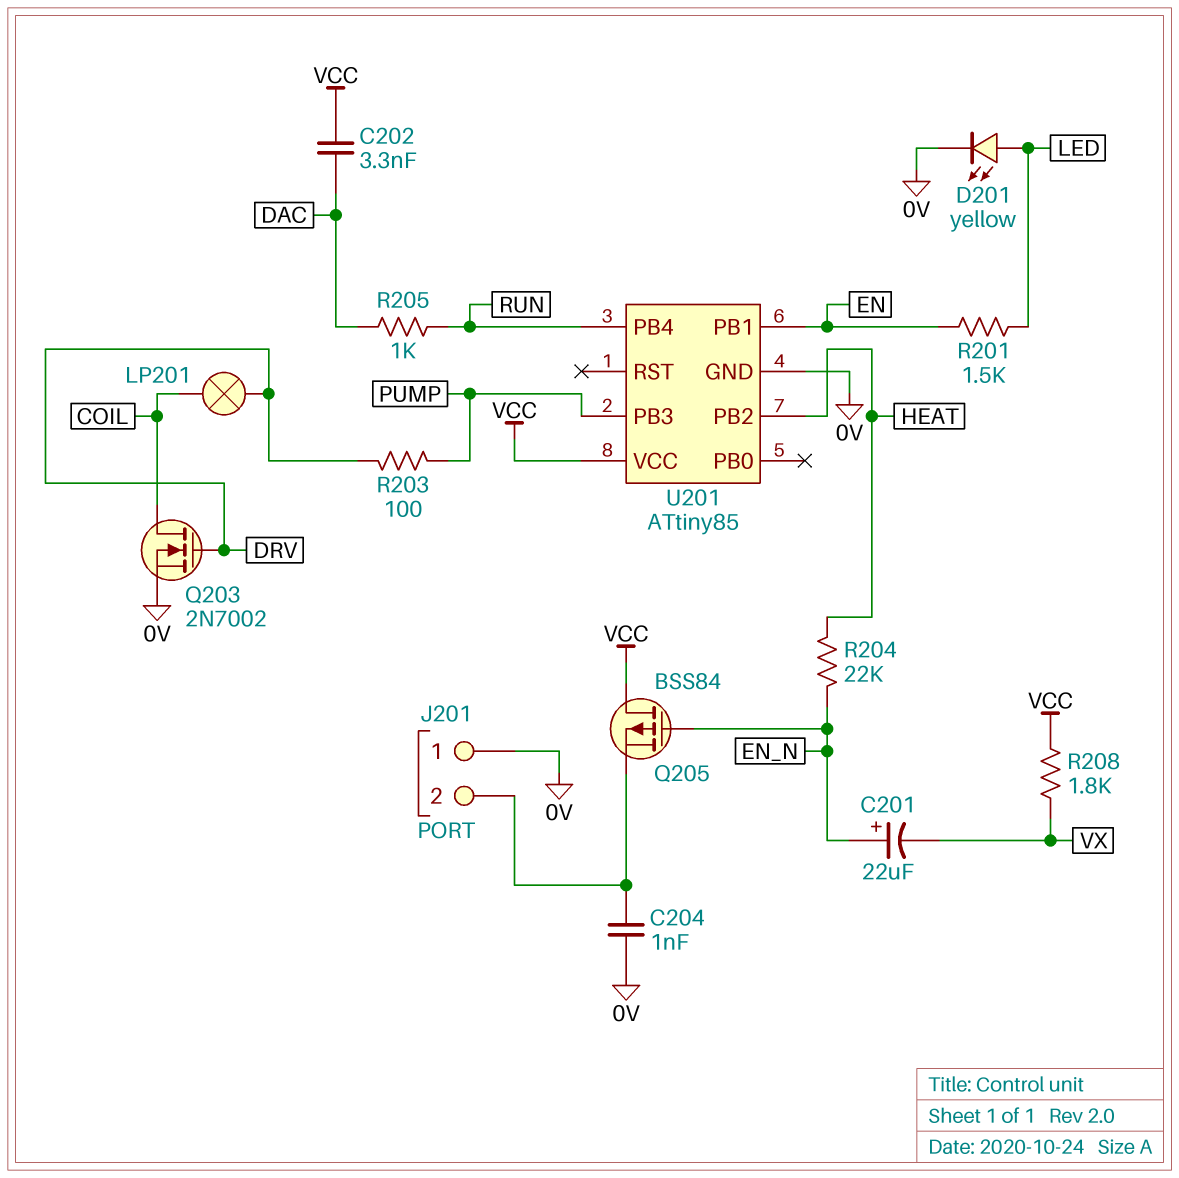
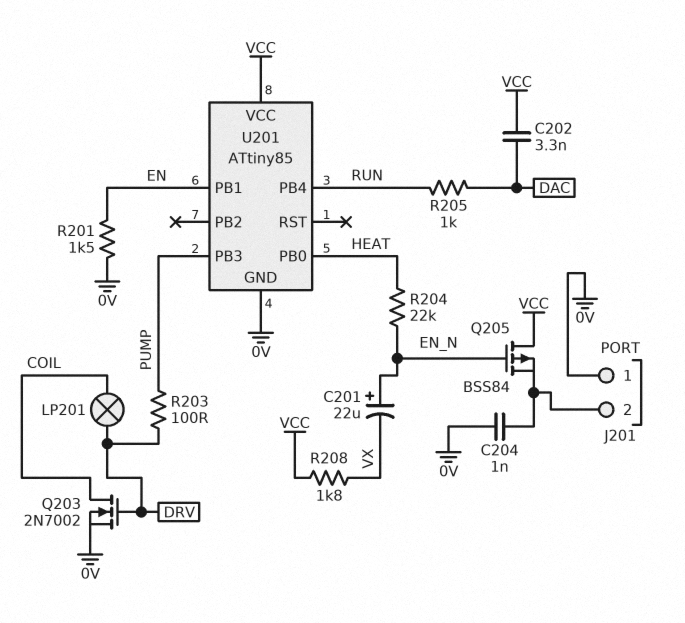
D201: LED yellow (A LED, K 0V) -> none
R201: 1.5k (EN, LED) -> 1.5k (0V, EN)
U201 pin PB0: none -> HEAT
U201 pin PB2: HEAT -> none

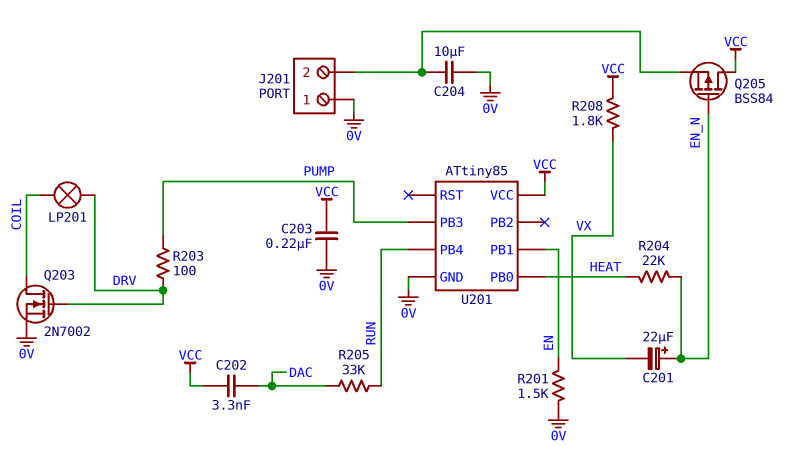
C203: none -> 220nF (0V, VCC)
C204: 1nF (0V, J201/2) -> 10uF (0V, J201/2)
R205: 1k (DAC, RUN) -> 33k (DAC, RUN)

